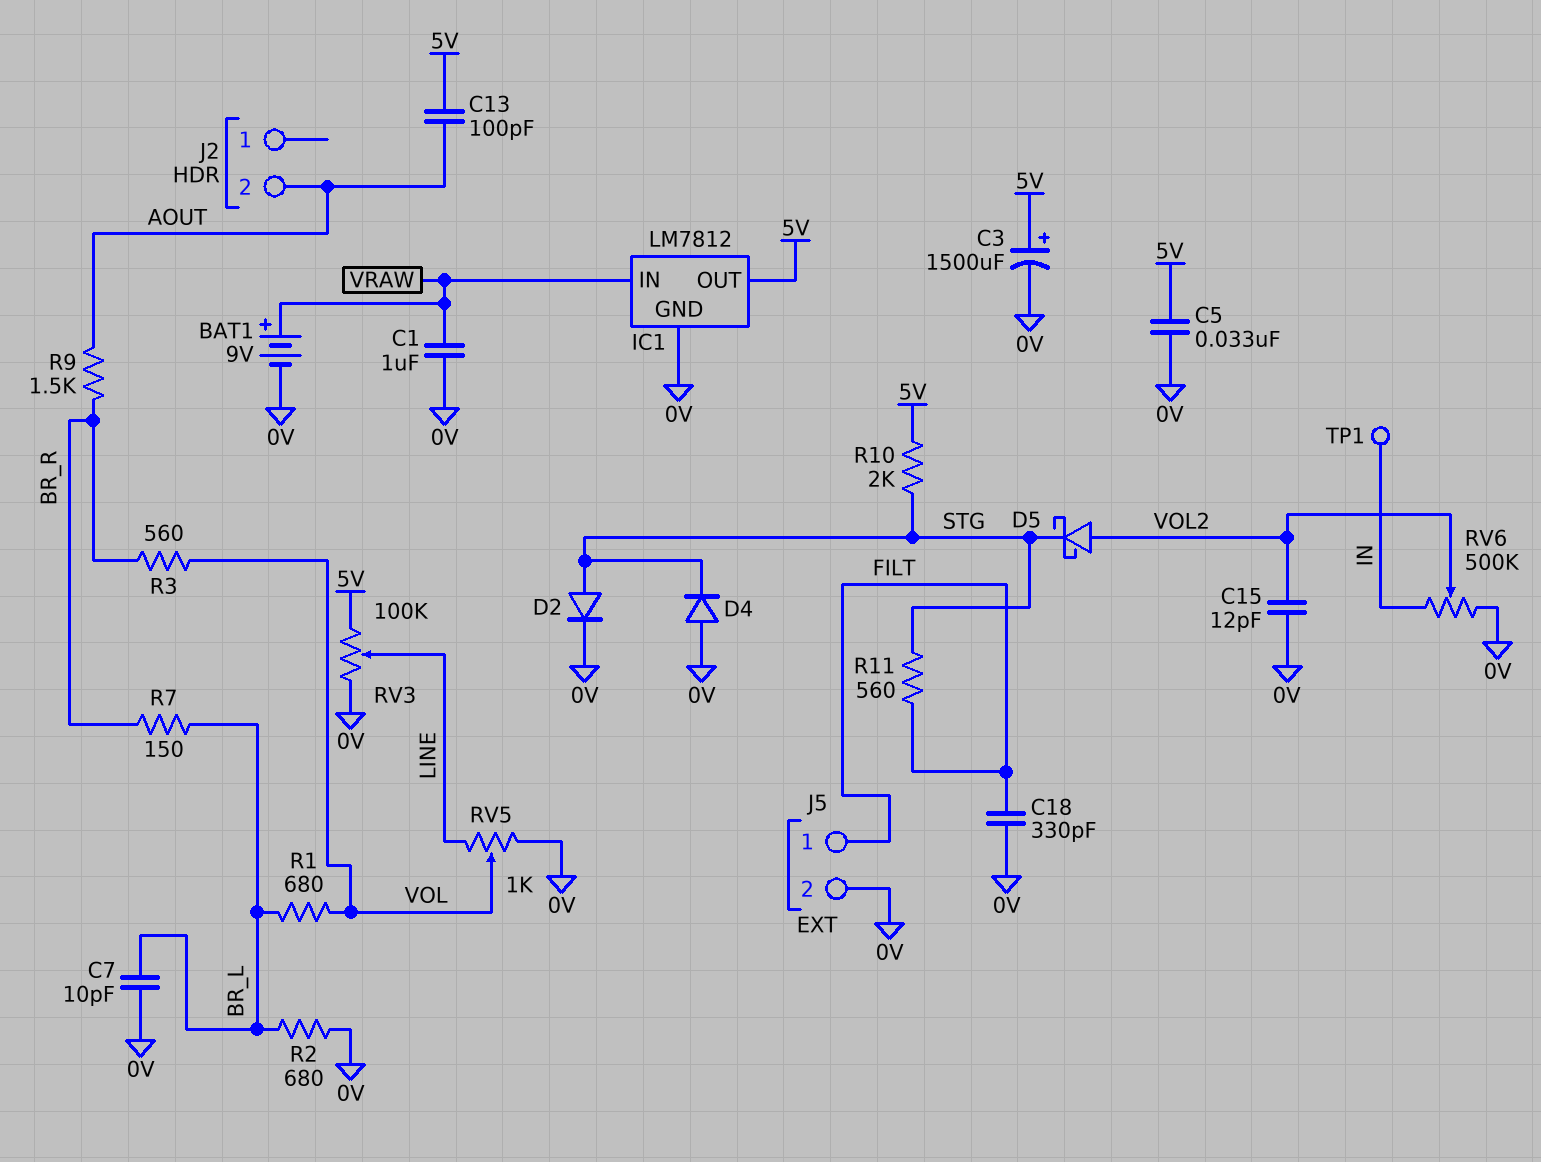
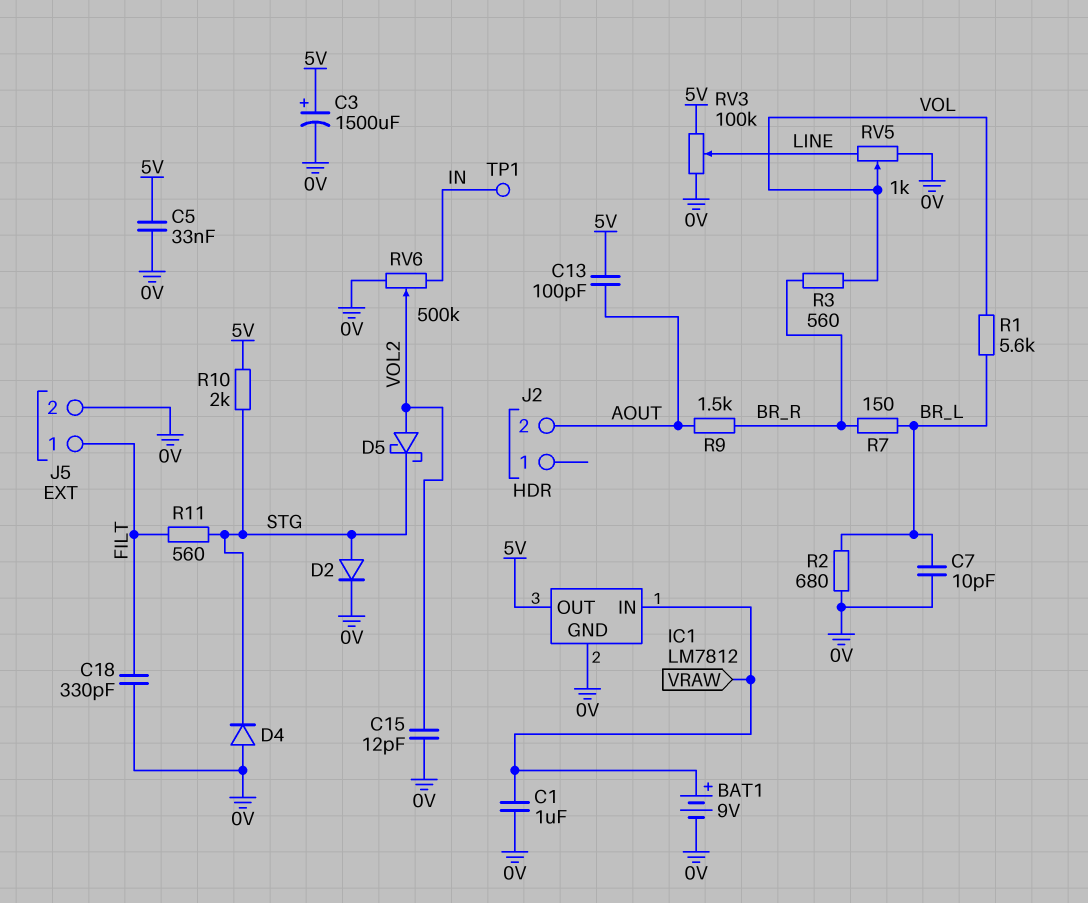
R1: 680 (BR_L, VOL) -> 5.6k (BR_L, VOL)

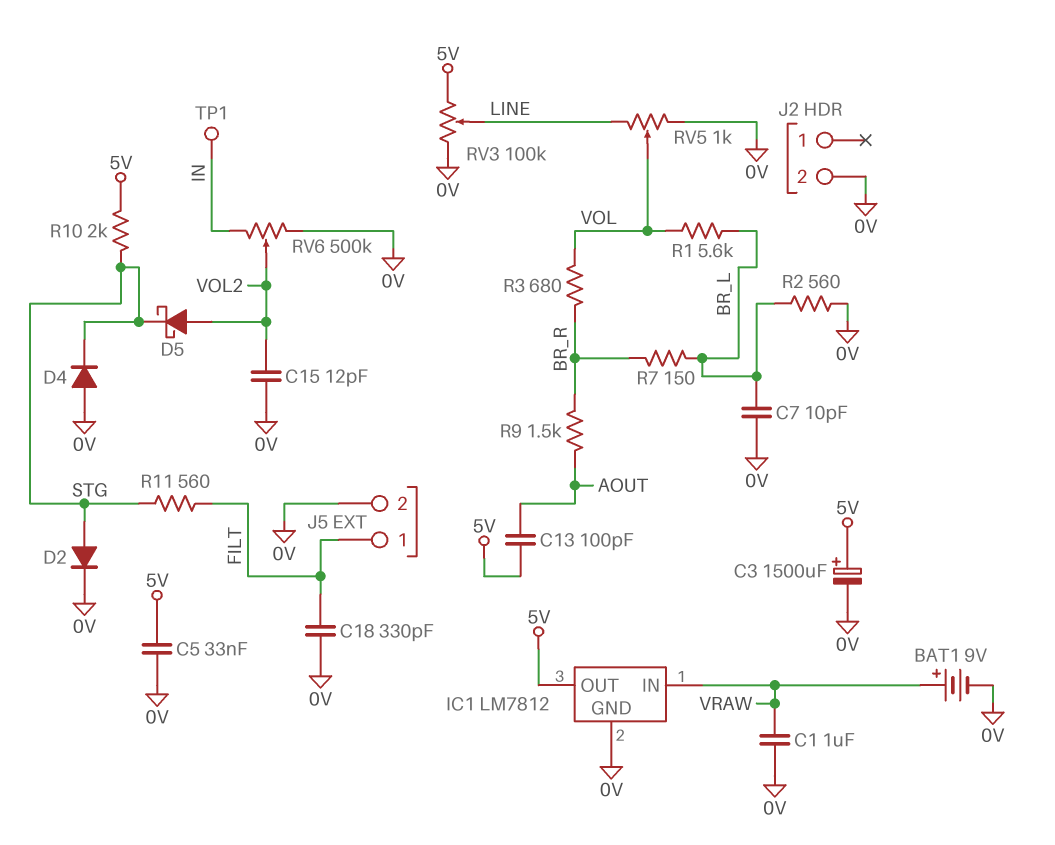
J2 pin 2: AOUT -> 0V
R2: 680 (0V, BR_L) -> 560 (0V, BR_L)
R3: 560 (BR_R, VOL) -> 680 (BR_R, VOL)

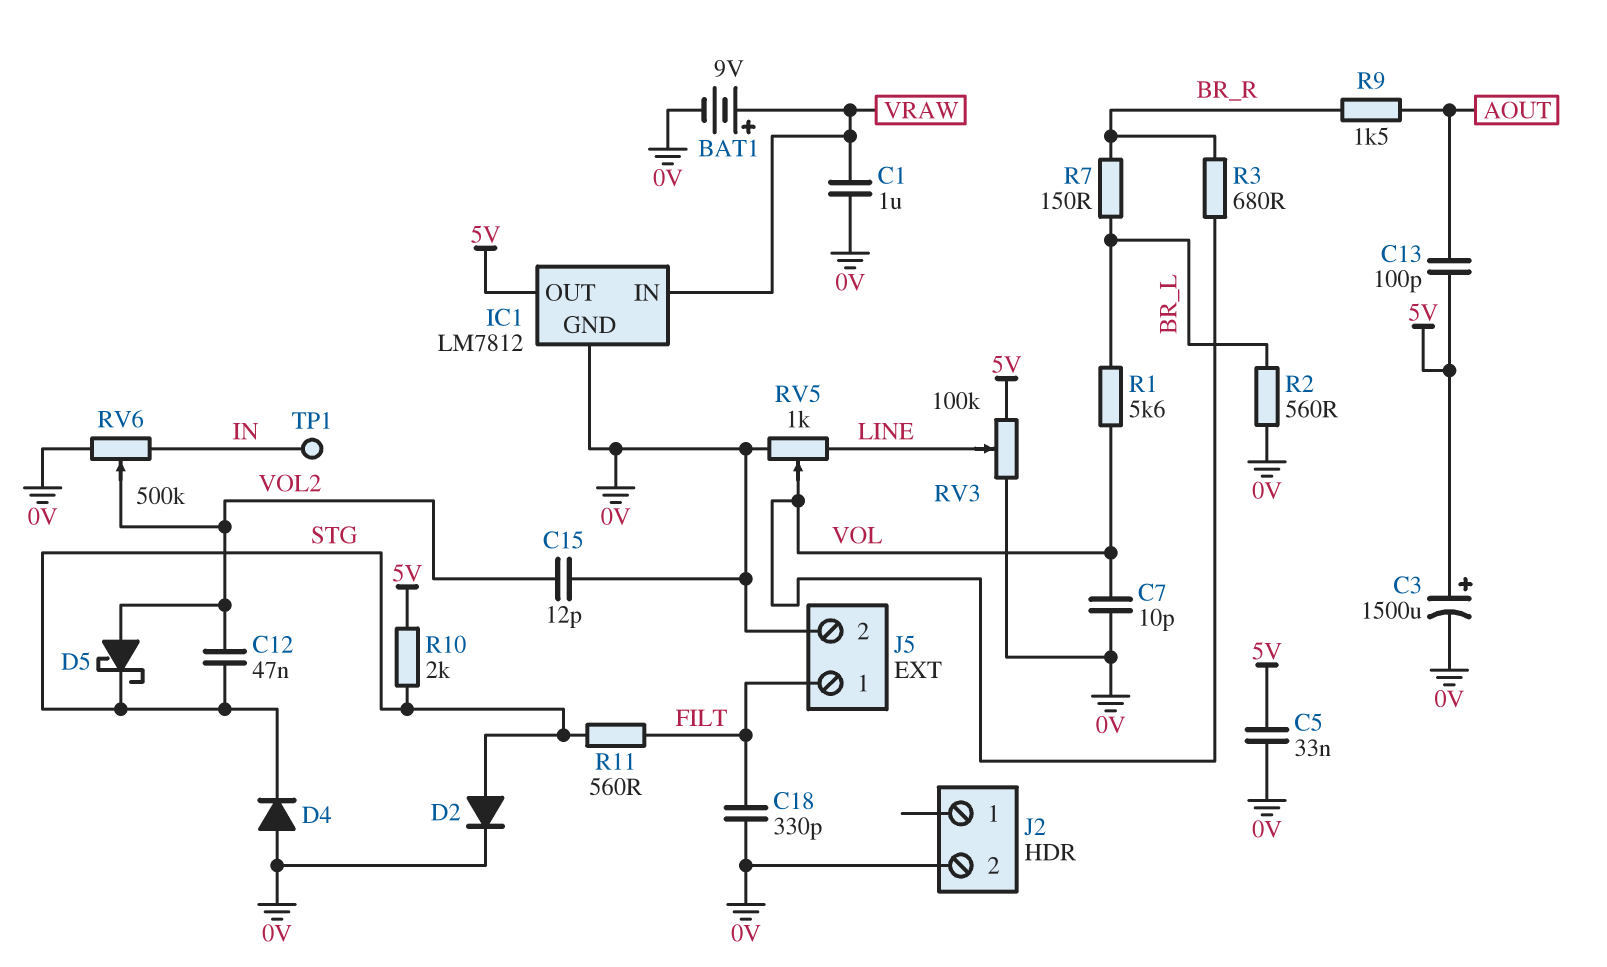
C7: 10pF (0V, BR_L) -> 10pF (0V, VOL)
C12: none -> 47nF (STG, VOL2)

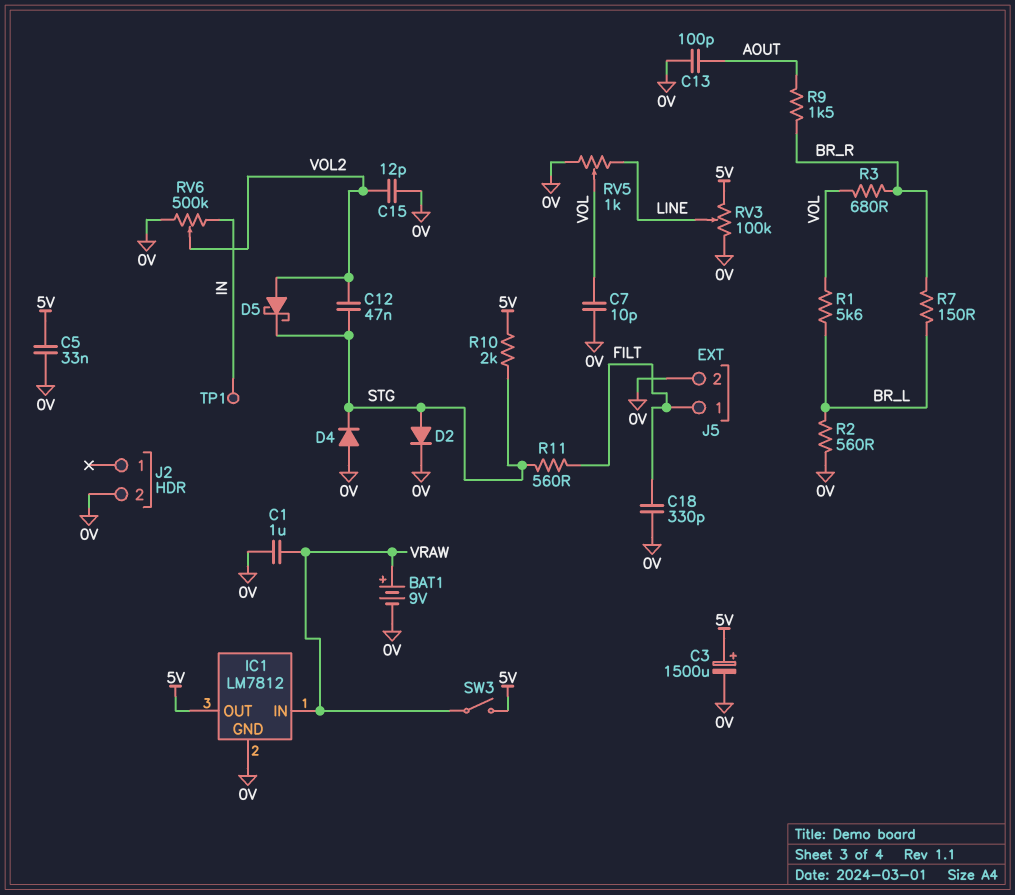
C13: 100pF (5V, AOUT) -> 100pF (0V, AOUT)
SW3: none -> switch (5V, VRAW)

